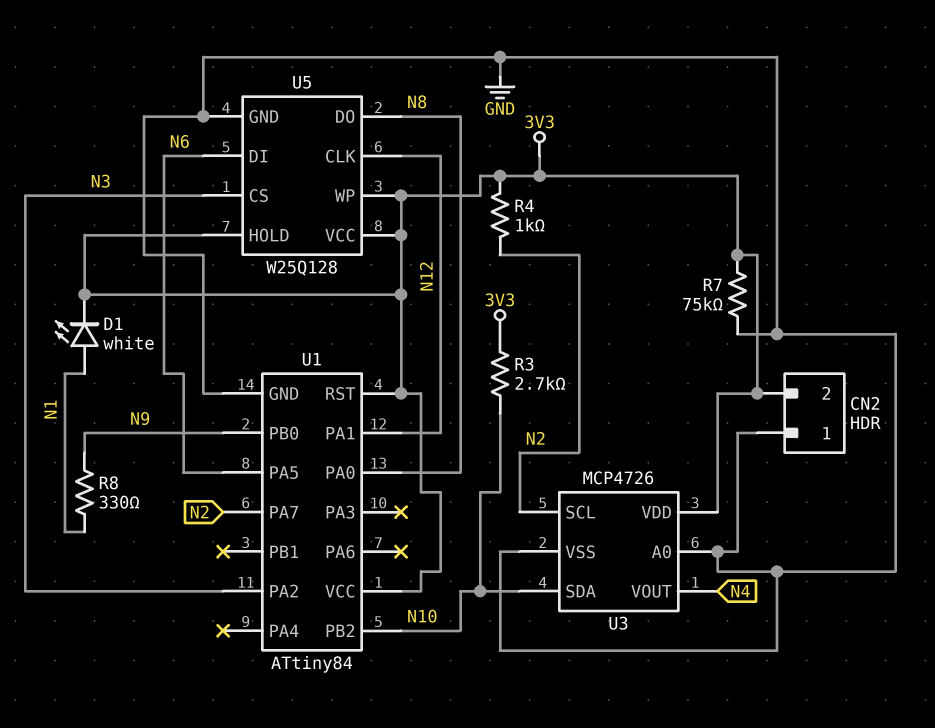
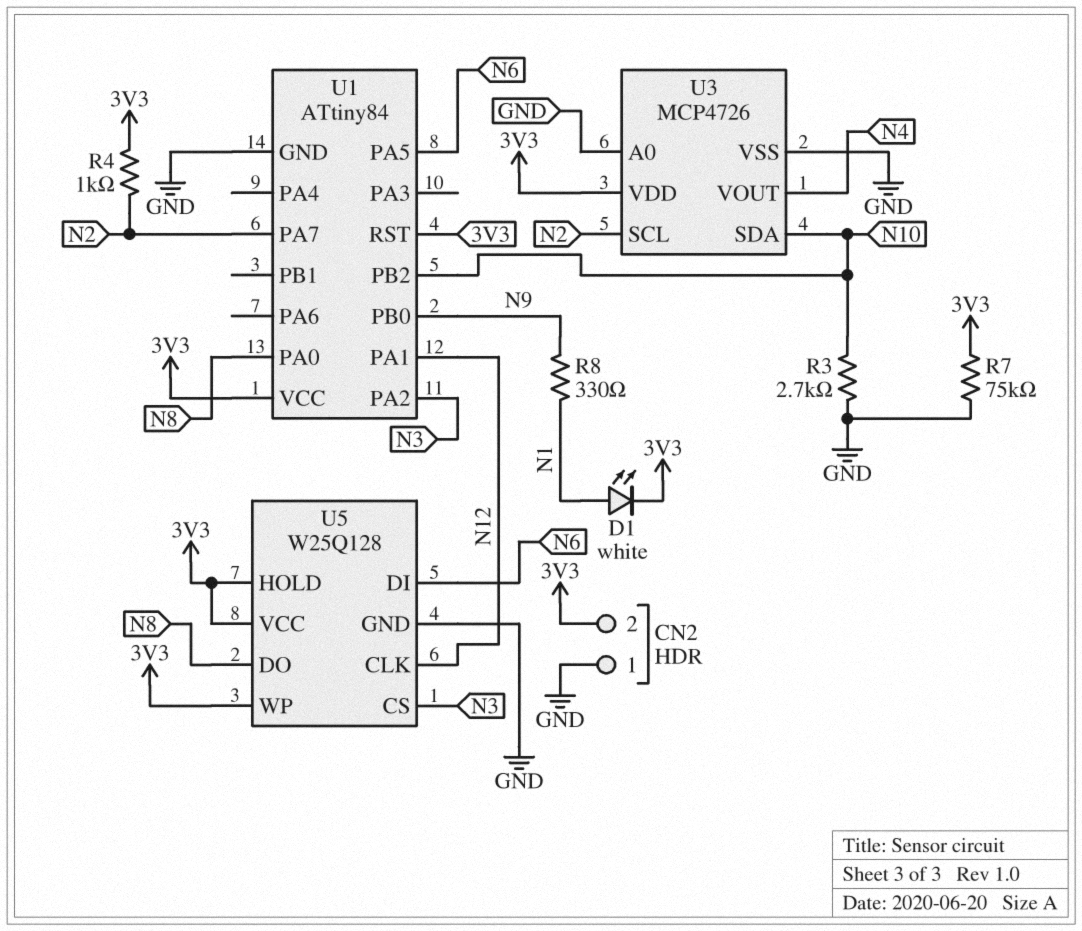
R3: 2.7k (3V3, N10) -> 2.7k (GND, N10)

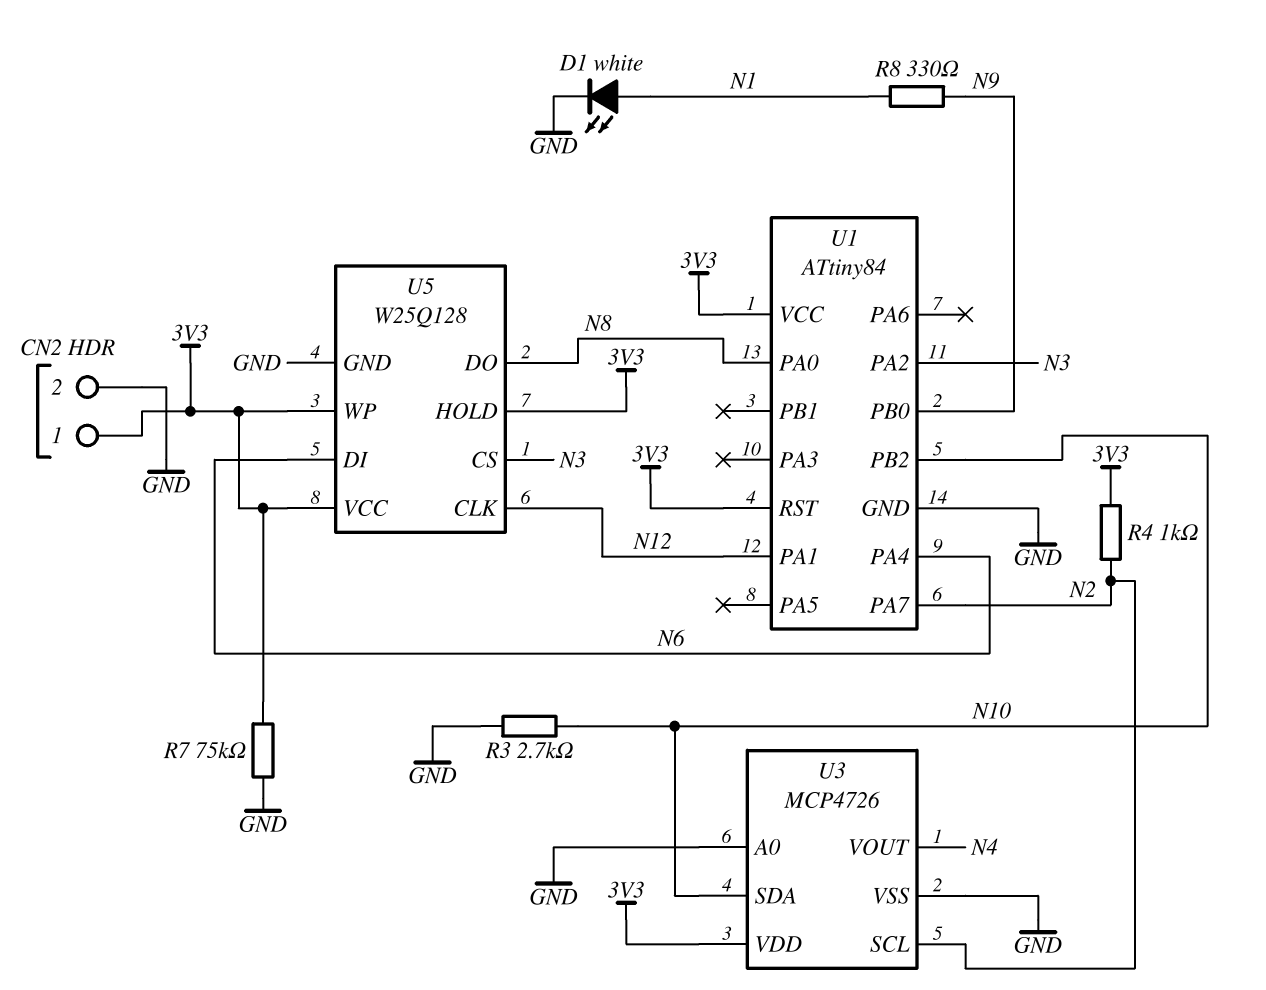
CN2 pin 1: GND -> 3V3
CN2 pin 2: 3V3 -> GND
D1: LED white (A N1, K 3V3) -> LED white (A N1, K GND)
U1 pin PA4: none -> N6
U1 pin PA5: N6 -> none

